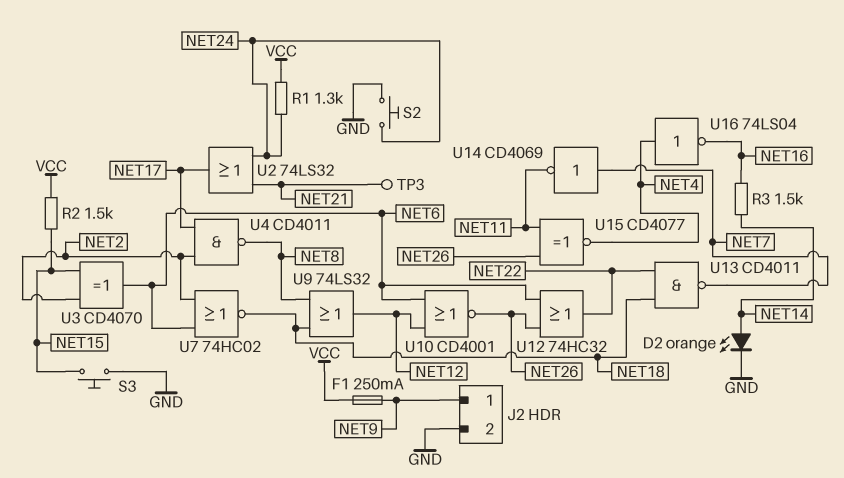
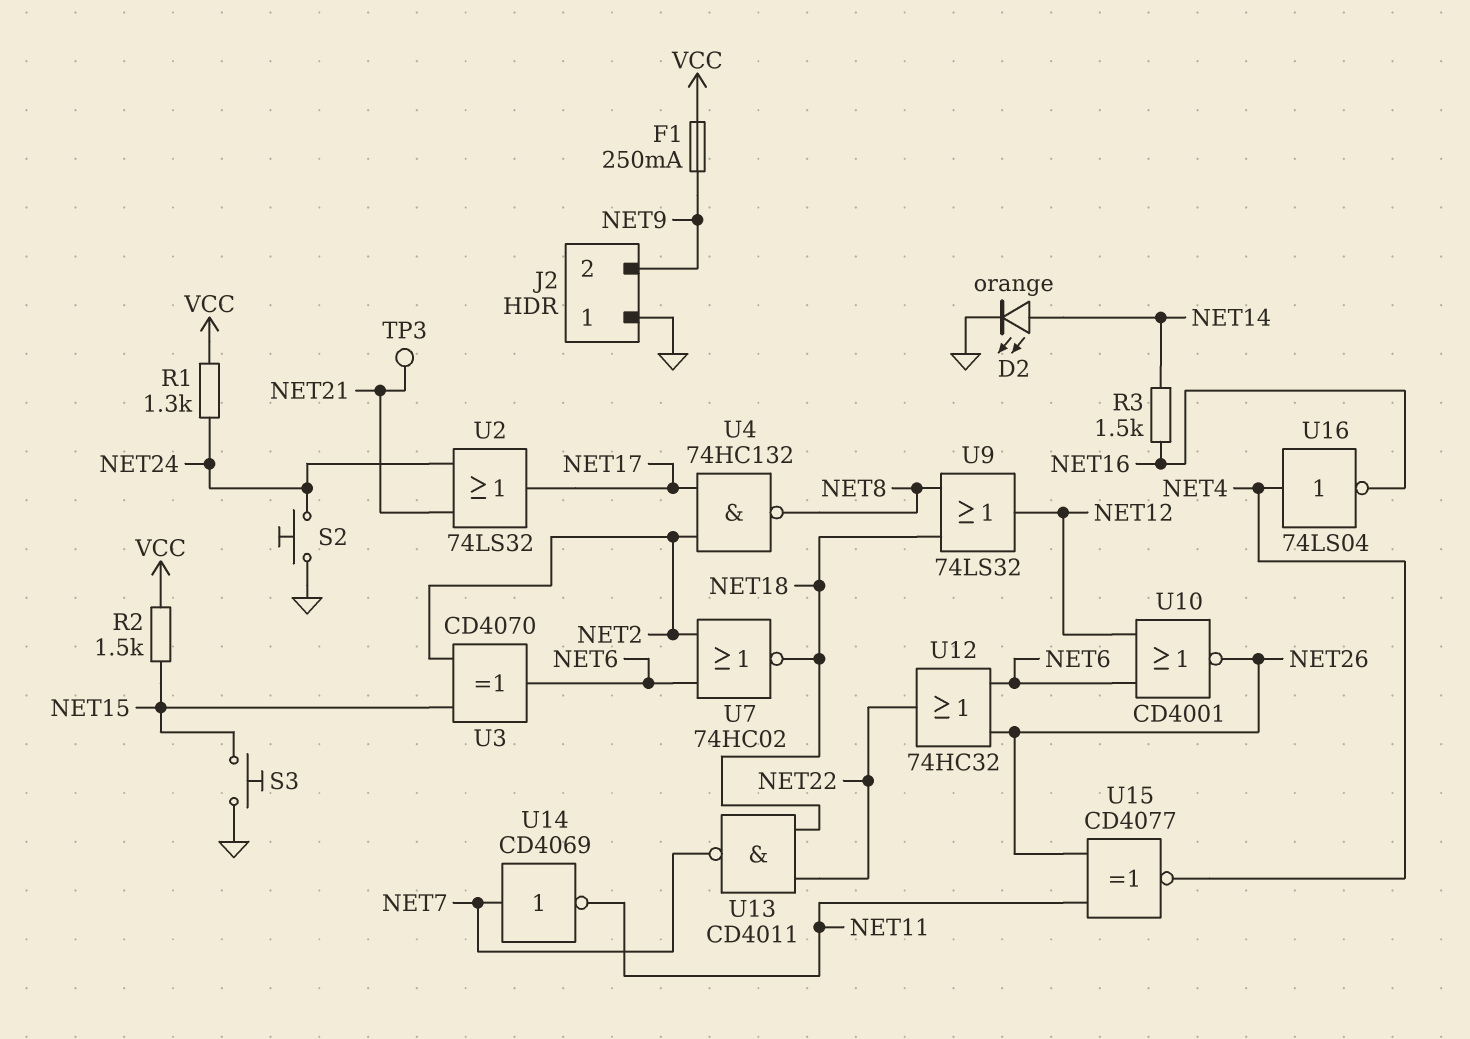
J2 pin 1: NET9 -> GND
J2 pin 2: GND -> NET9
U4: NAND CD4011 (in NET2, in NET17, out NET8) -> NAND 74HC132 (in NET2, in NET17, out NET8)

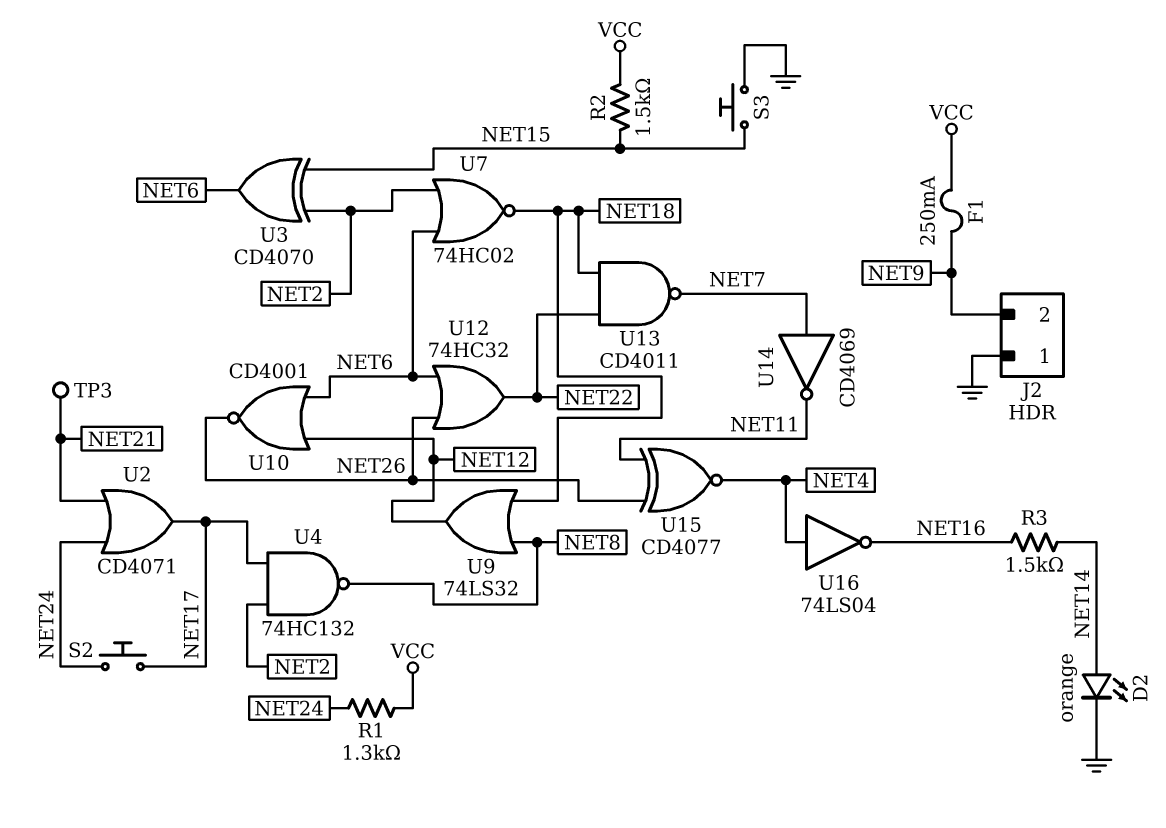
S2: button (GND, NET24) -> button (NET17, NET24)
U2: OR 74LS32 (in NET21, in NET24, out NET17) -> OR CD4071 (in NET21, in NET24, out NET17)

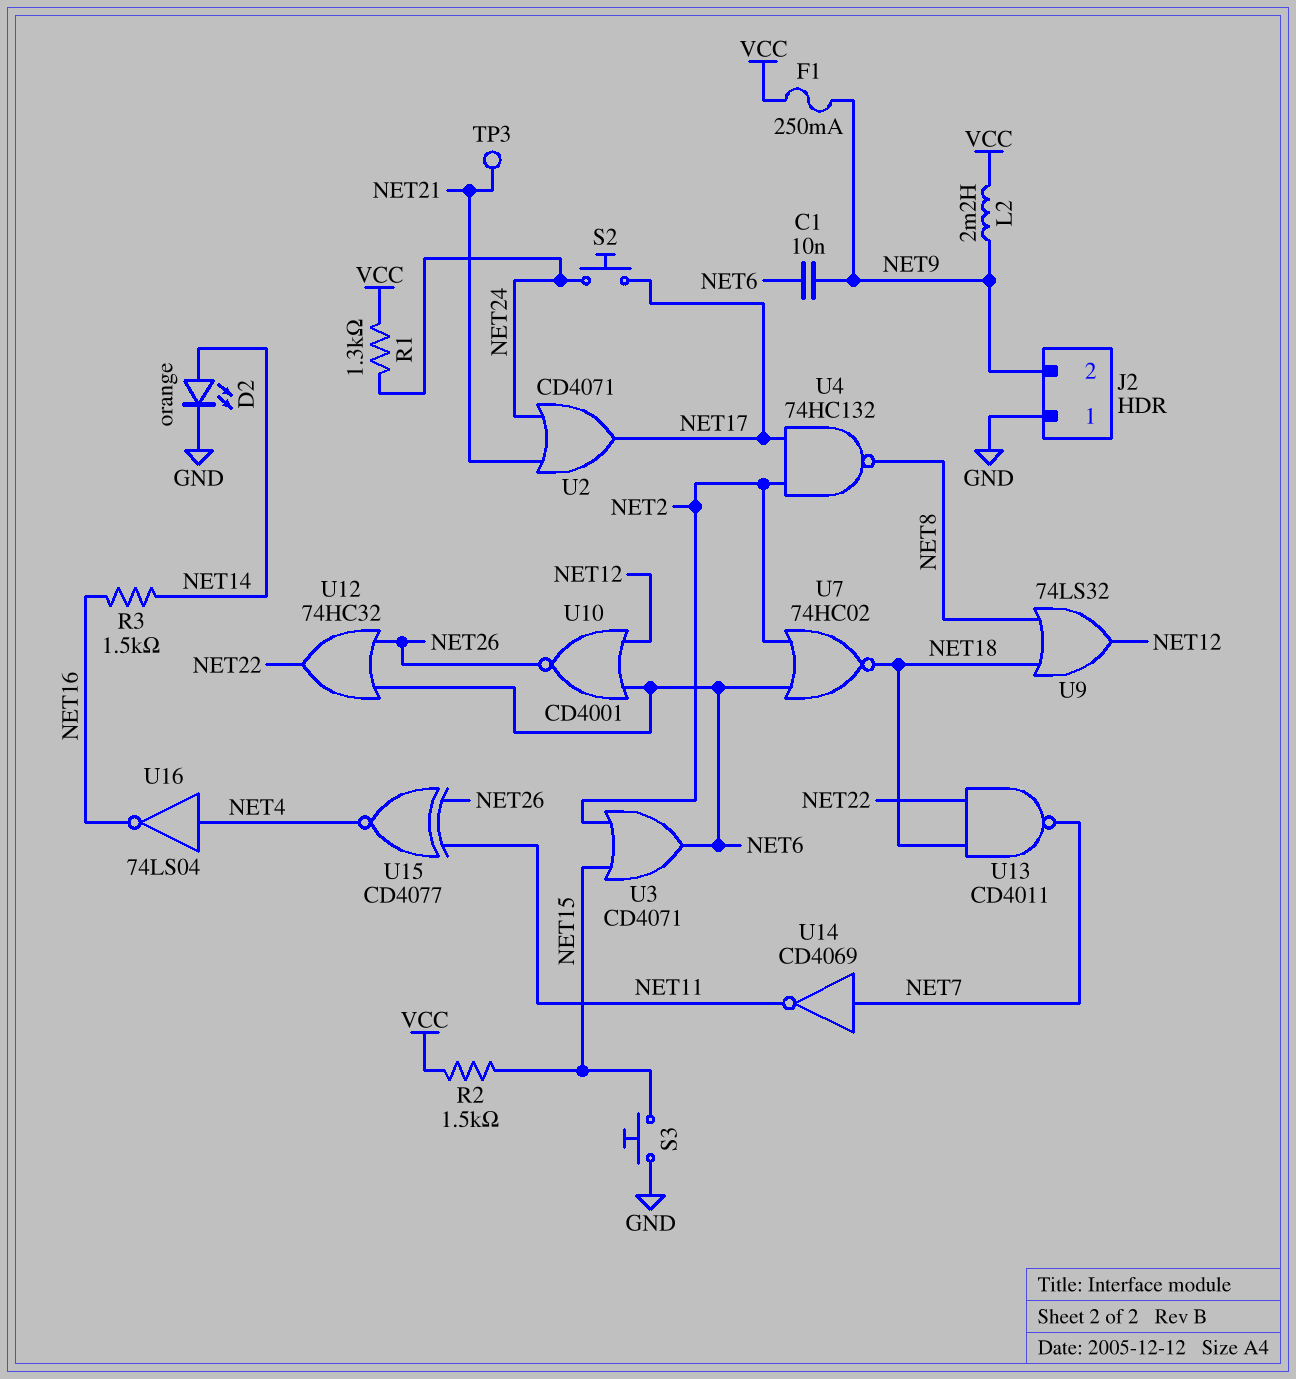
C1: none -> 10nF (NET6, NET9)
L2: none -> 2.2mH (NET9, VCC)
U3: XOR CD4070 (in NET2, in NET15, out NET6) -> OR CD4071 (in NET2, in NET15, out NET6)

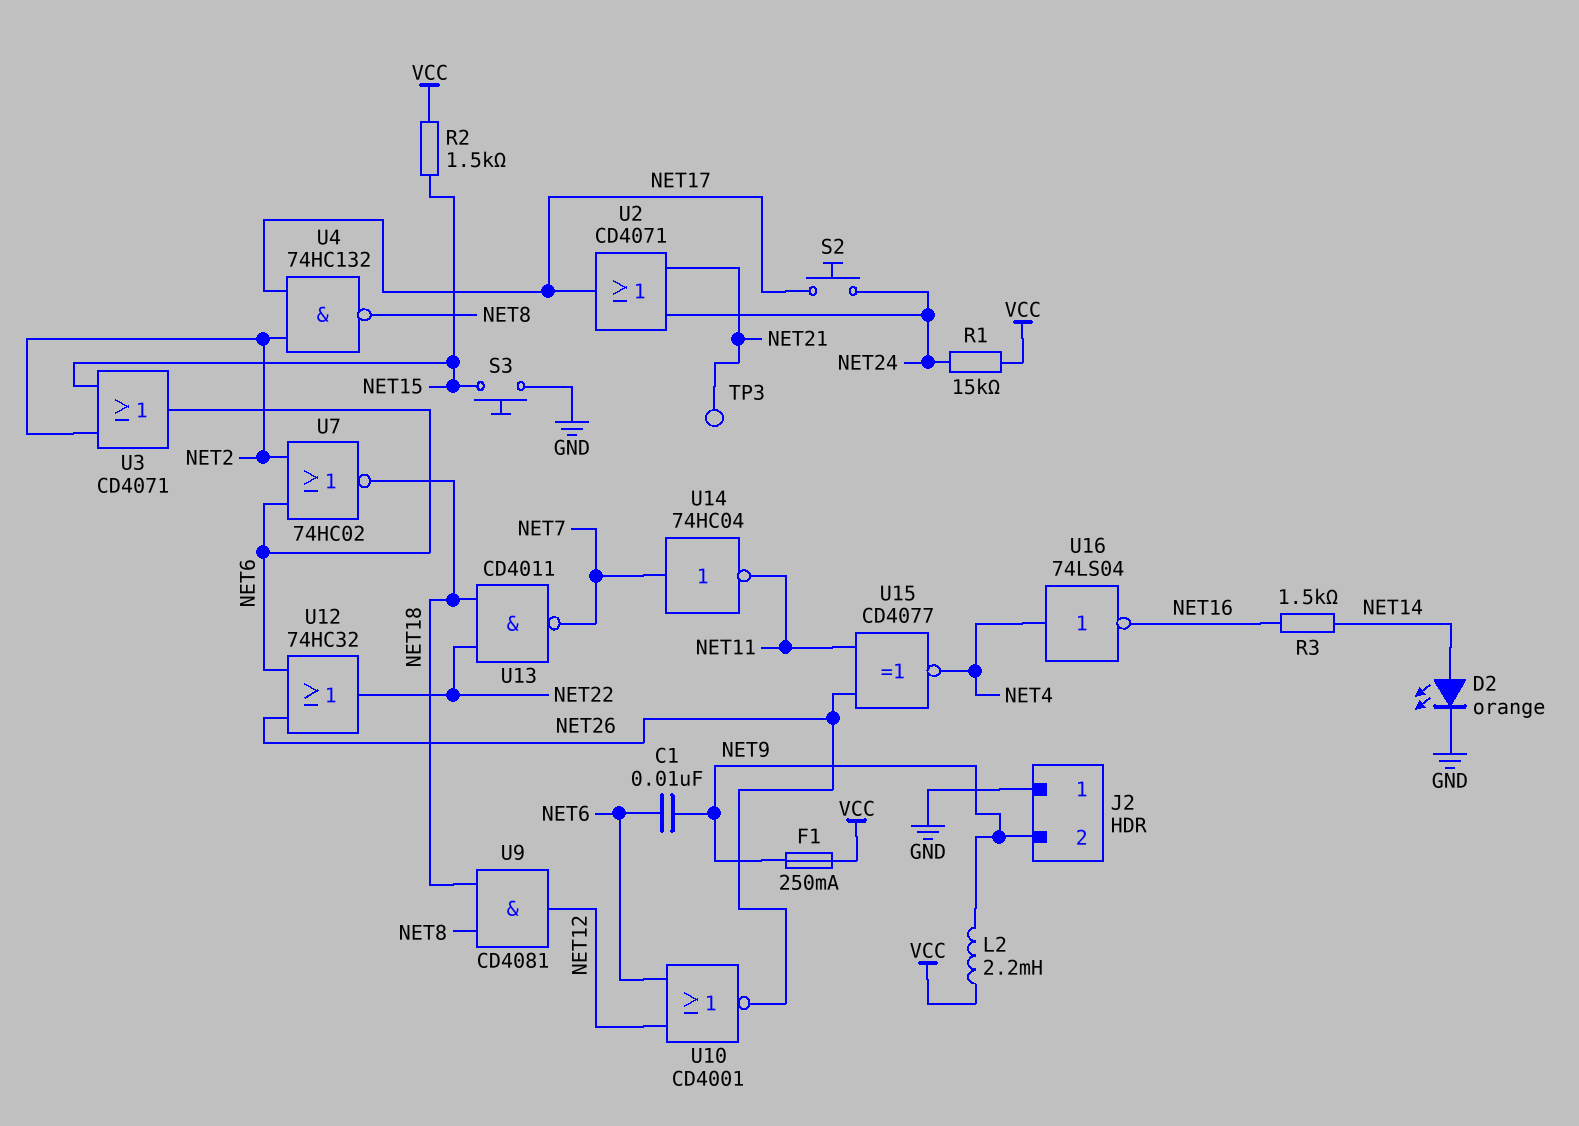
R1: 1.3k (NET24, VCC) -> 15k (NET24, VCC)
U9: OR 74LS32 (in NET8, in NET18, out NET12) -> AND CD4081 (in NET8, in NET18, out NET12)
U14: NOT CD4069 (in NET7, out NET11) -> NOT 74HC04 (in NET7, out NET11)

